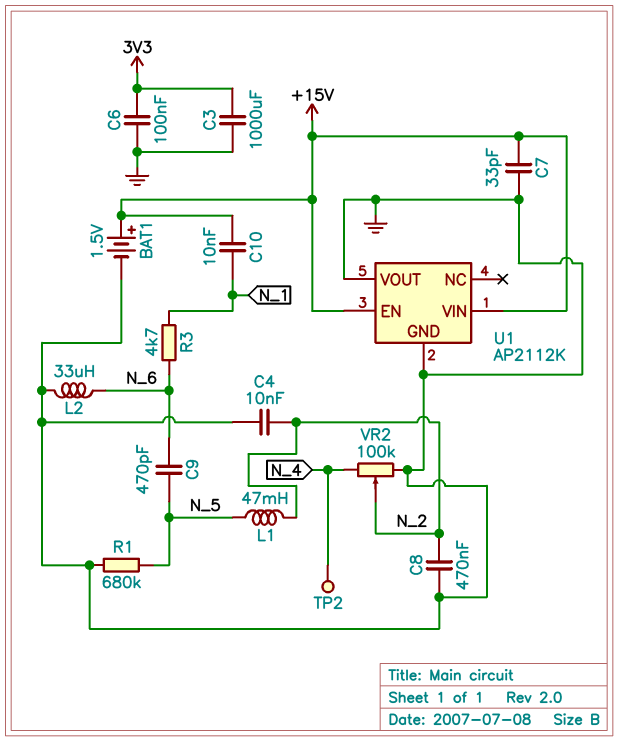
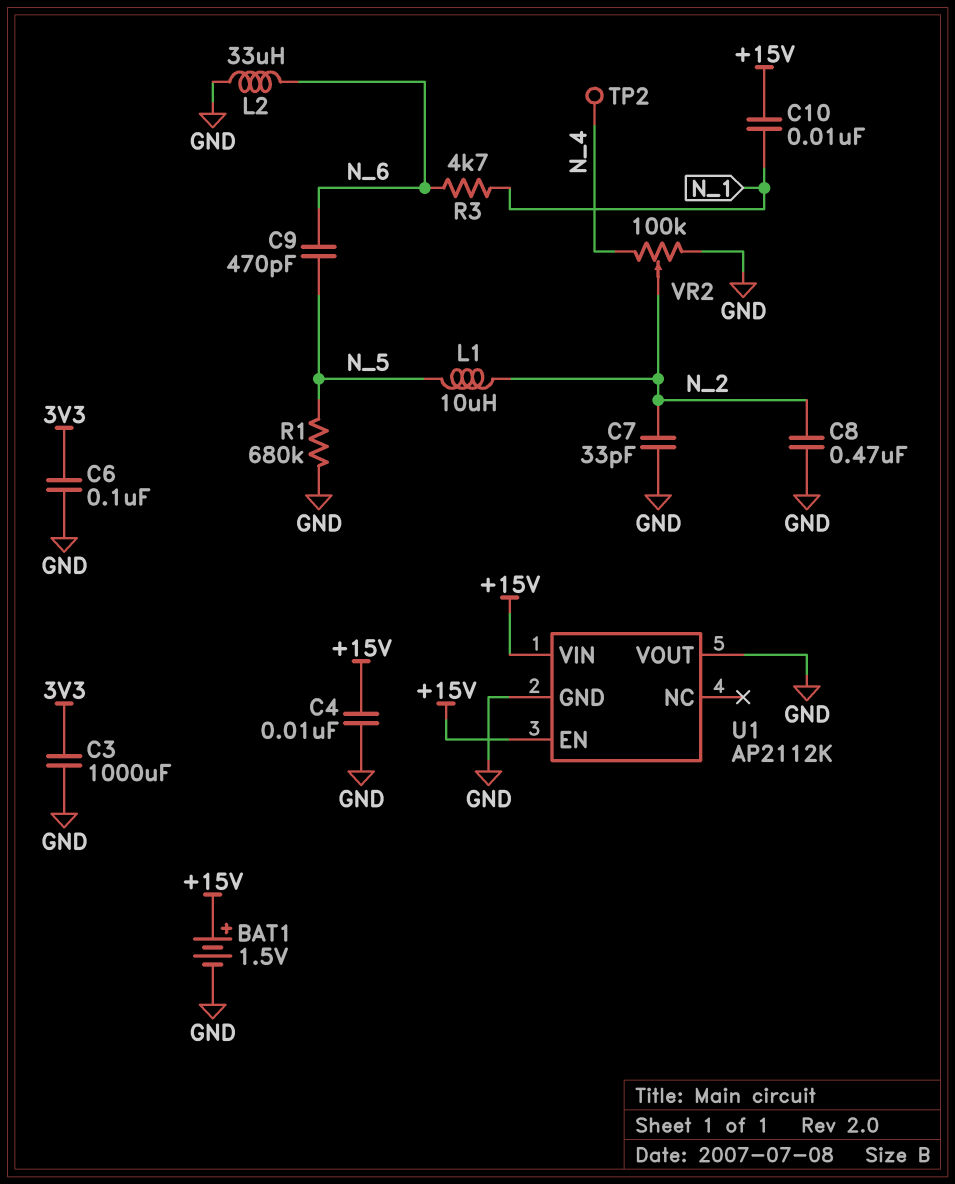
C4: 10nF (GND, N_2) -> 10nF (+15V, GND)
C7: 33pF (+15V, GND) -> 33pF (GND, N_2)
L1: 47mH (N_2, N_5) -> 10uH (N_2, N_5)

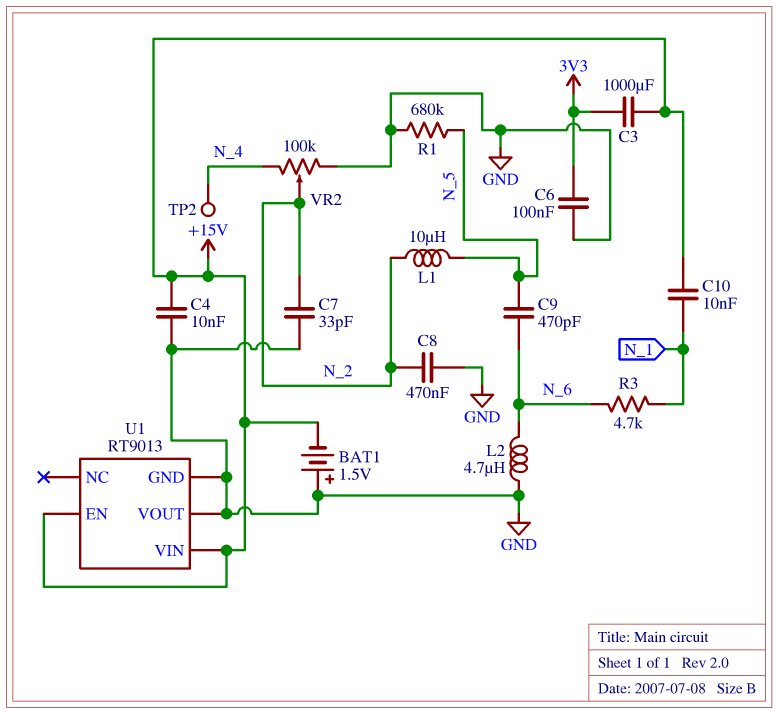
BAT1: 1.5V (plus +15V, minus GND) -> 1.5V (plus GND, minus +15V)
C3: 1000uF (3V3, GND) -> 1000uF (+15V, 3V3)
L2: 33uH (GND, N_6) -> 4.7uH (GND, N_6)
U1: AP2112K -> RT9013

